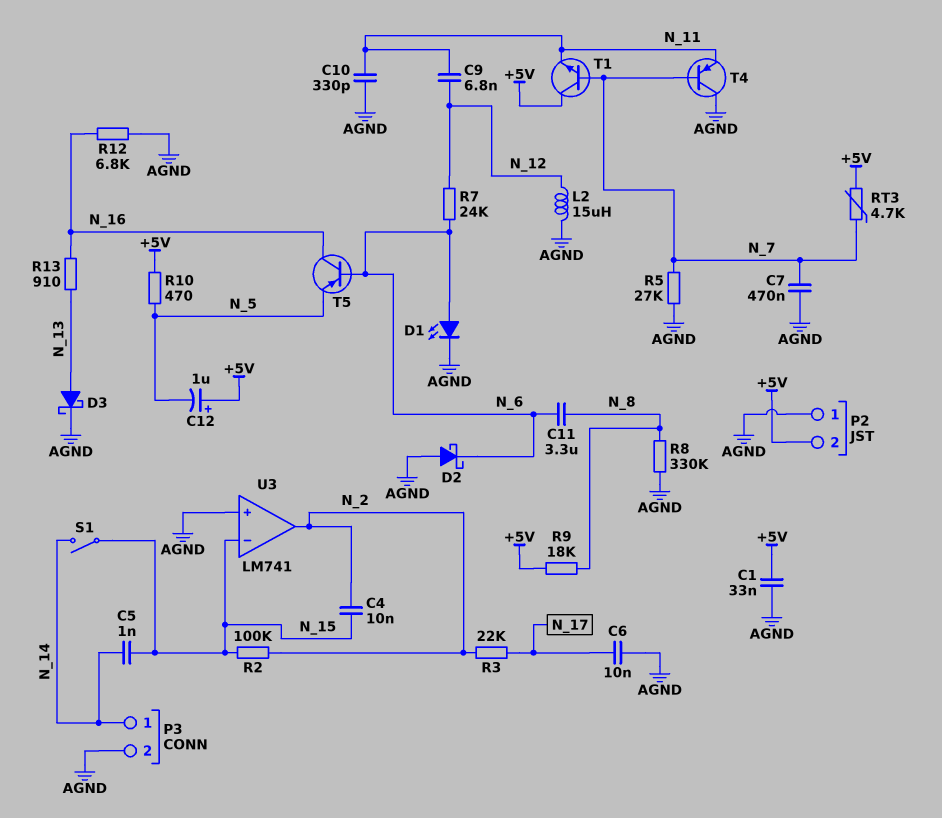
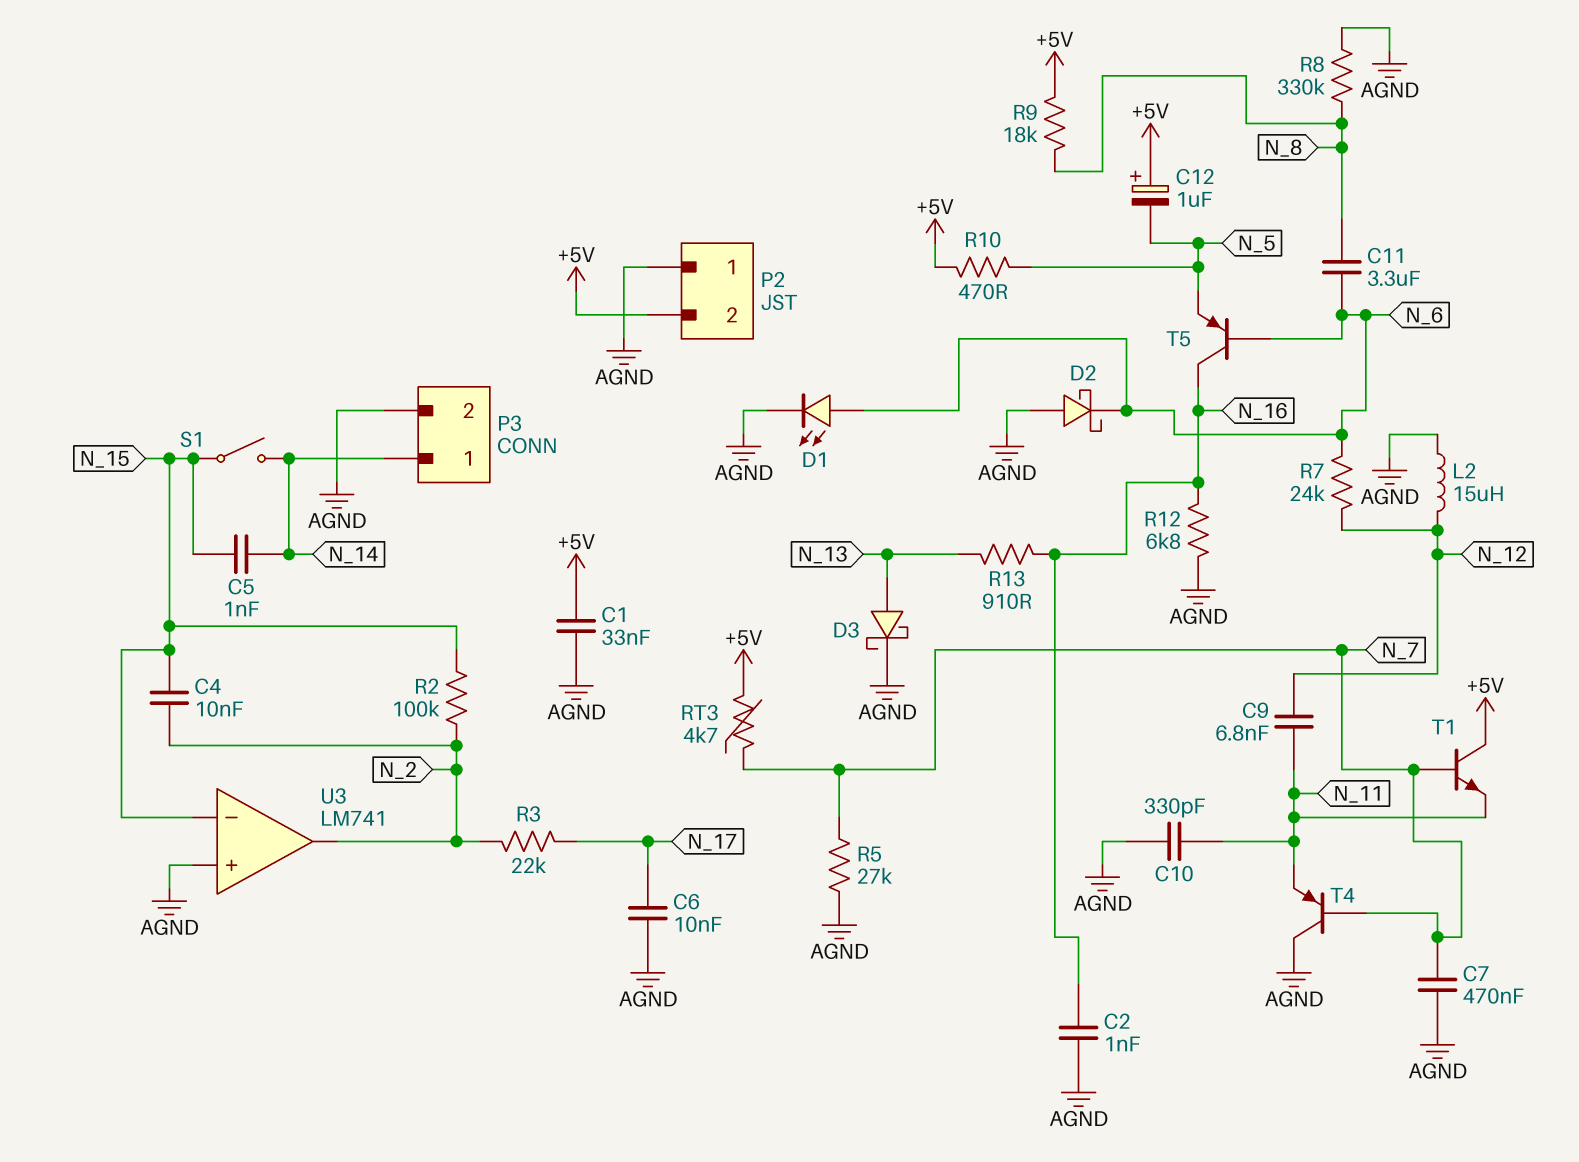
C2: none -> 1nF (AGND, N_16)

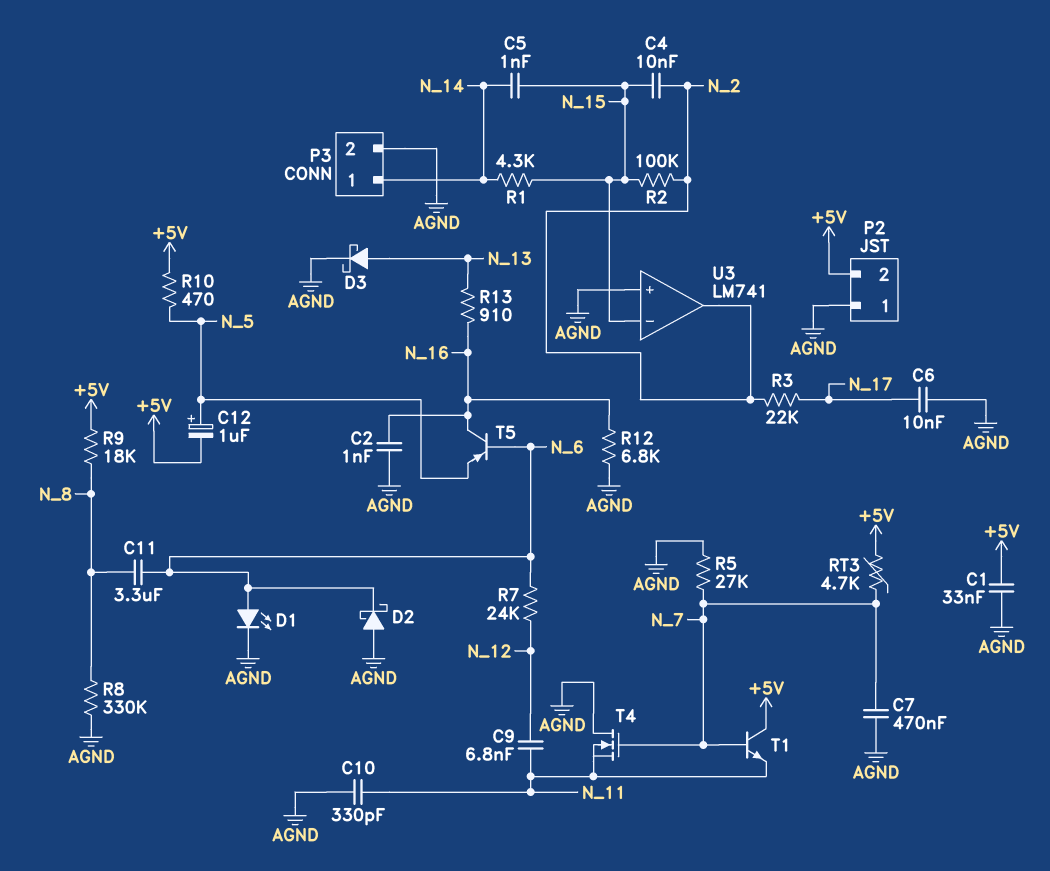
C12: 1uF (plus +5V, minus N_5) -> 1uF (plus N_5, minus +5V)
L2: 15uH (AGND, N_12) -> none
R1: none -> 4.3k (N_14, N_15)
S1: switch (N_14, N_15) -> none
T4: PNP (B N_7, C AGND, E N_11) -> NMOS (G N_7, D AGND, S N_11)

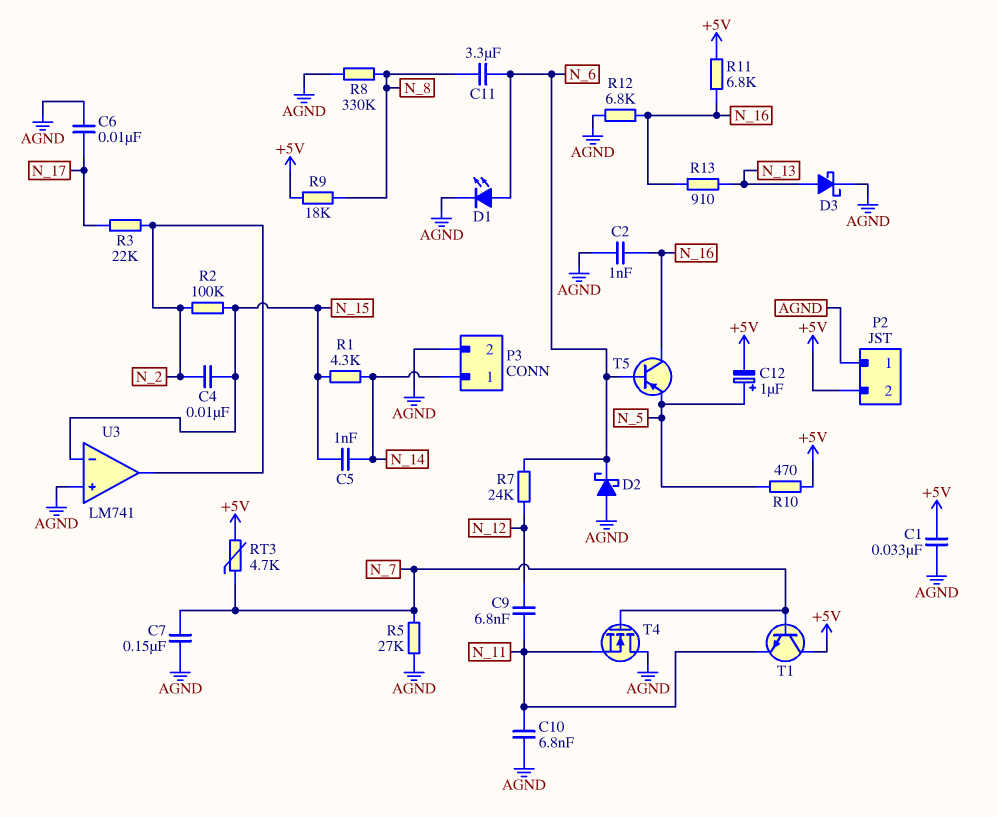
C7: 470nF (AGND, N_7) -> 150nF (AGND, N_7)
C10: 330pF (AGND, N_11) -> 6.8nF (AGND, N_11)
R11: none -> 6.8k (+5V, N_16)

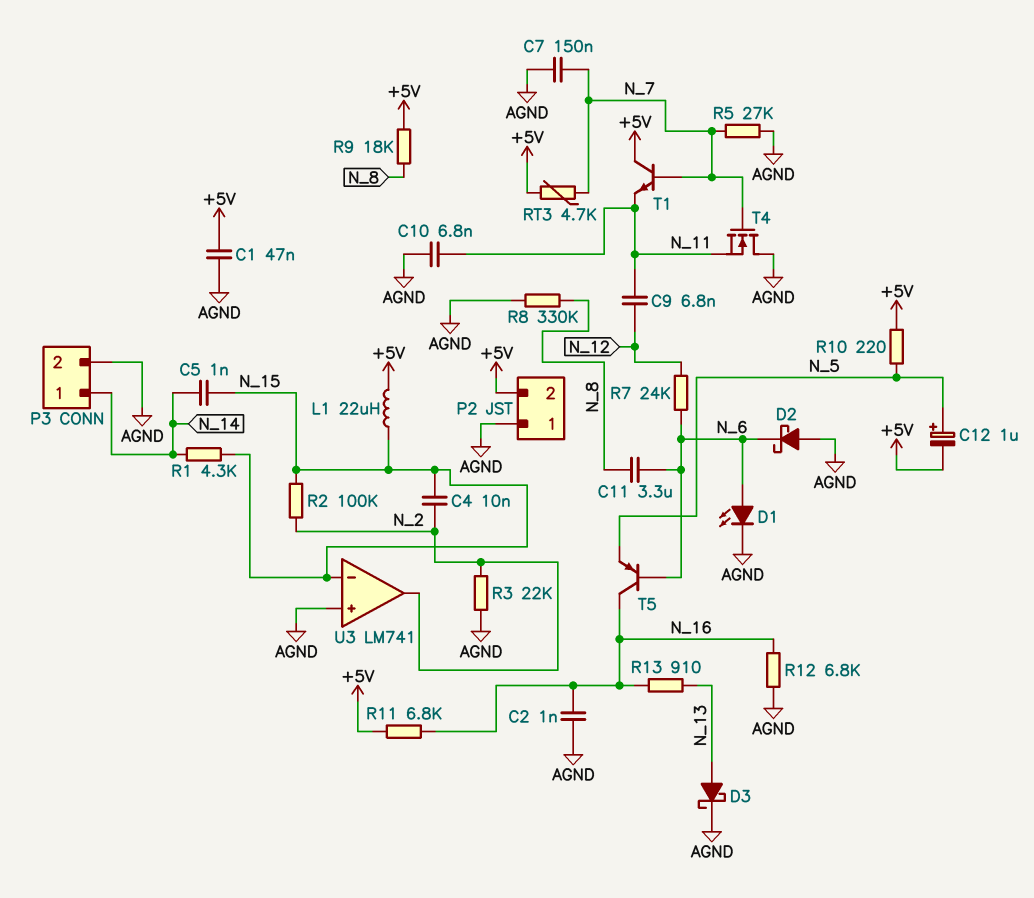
C1: 33nF (+5V, AGND) -> 47nF (+5V, AGND)
C6: 10nF (AGND, N_17) -> none
L1: none -> 22uH (+5V, N_15)
R3: 22k (N_2, N_17) -> 22k (AGND, N_2)
R10: 470 (+5V, N_5) -> 220 (+5V, N_5)

